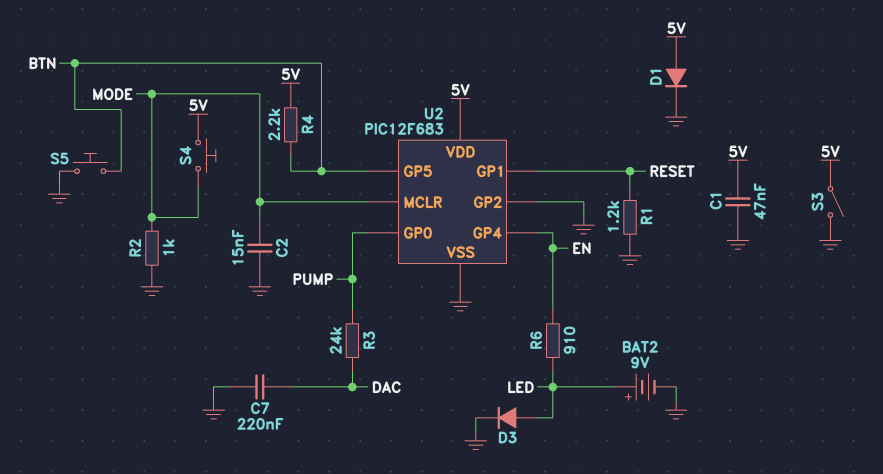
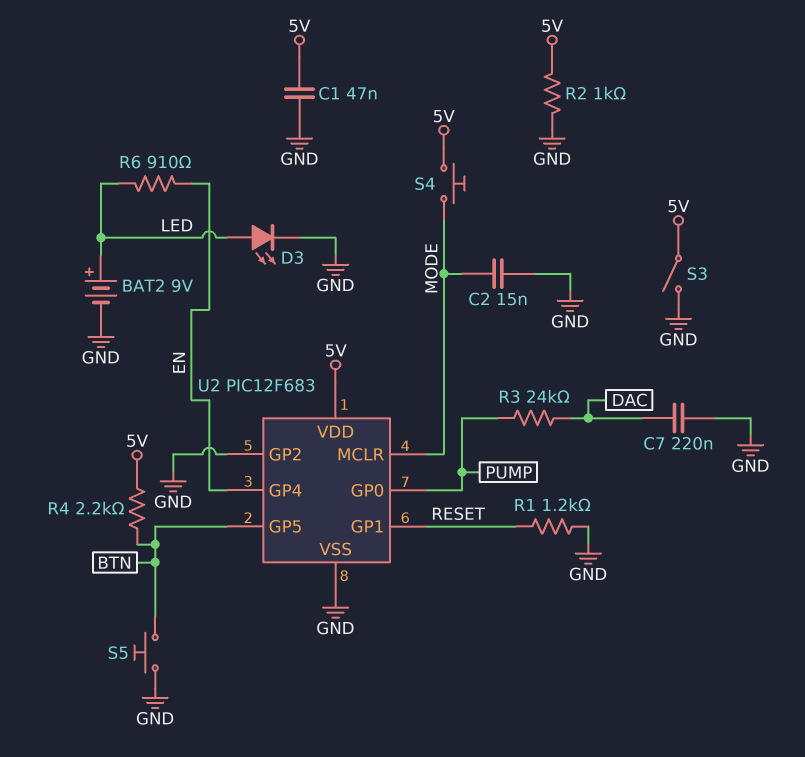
D1: diode (A 5V, K GND) -> none
D3: diode (A LED, K GND) -> LED (A LED, K GND)
R2: 1k (GND, MODE) -> 1k (5V, GND)

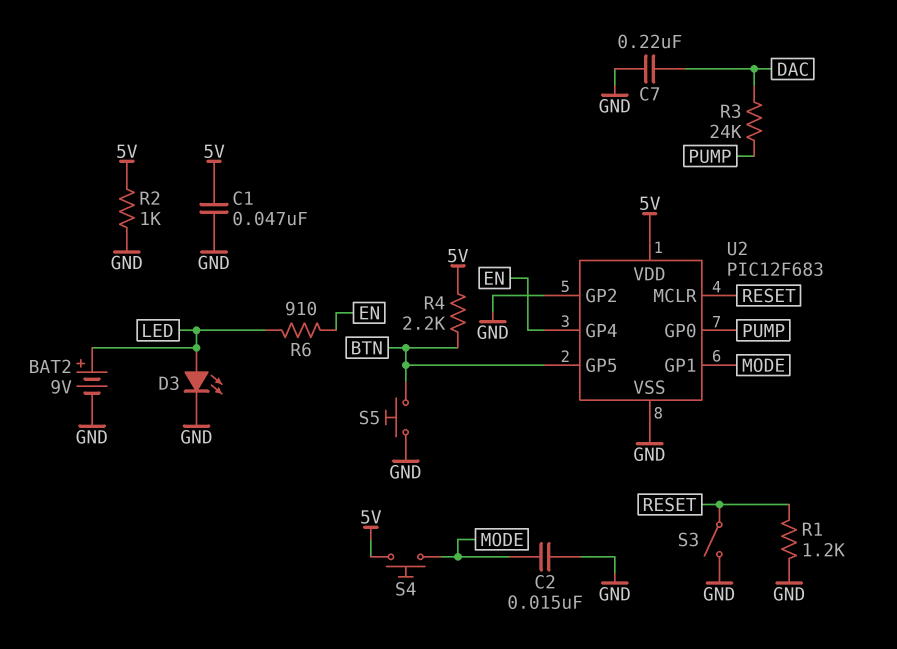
S3: switch (5V, GND) -> switch (GND, RESET)
U2 pin GP1: RESET -> MODE
U2 pin MCLR: MODE -> RESET

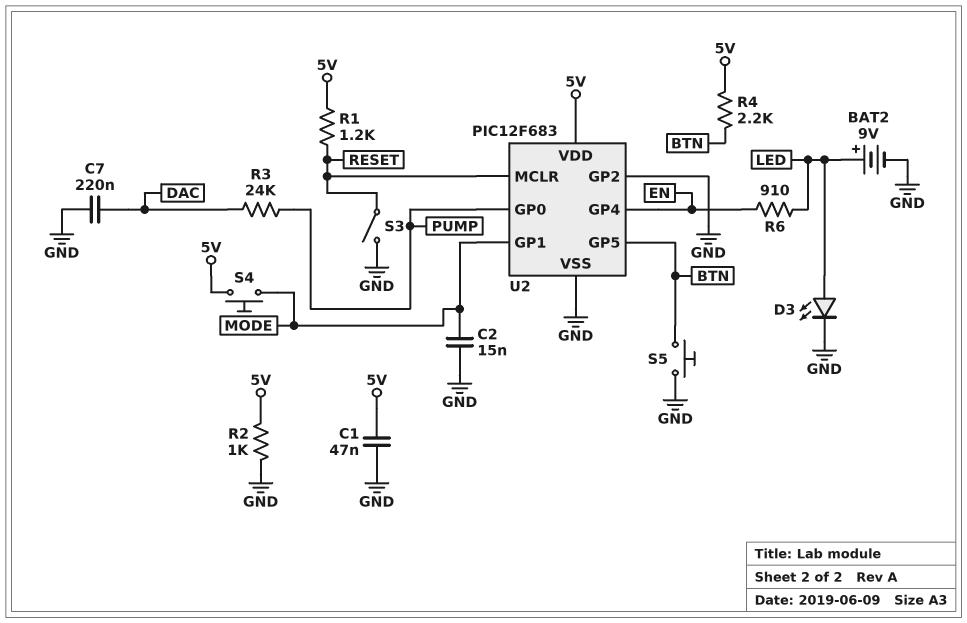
R1: 1.2k (GND, RESET) -> 1.2k (5V, RESET)

